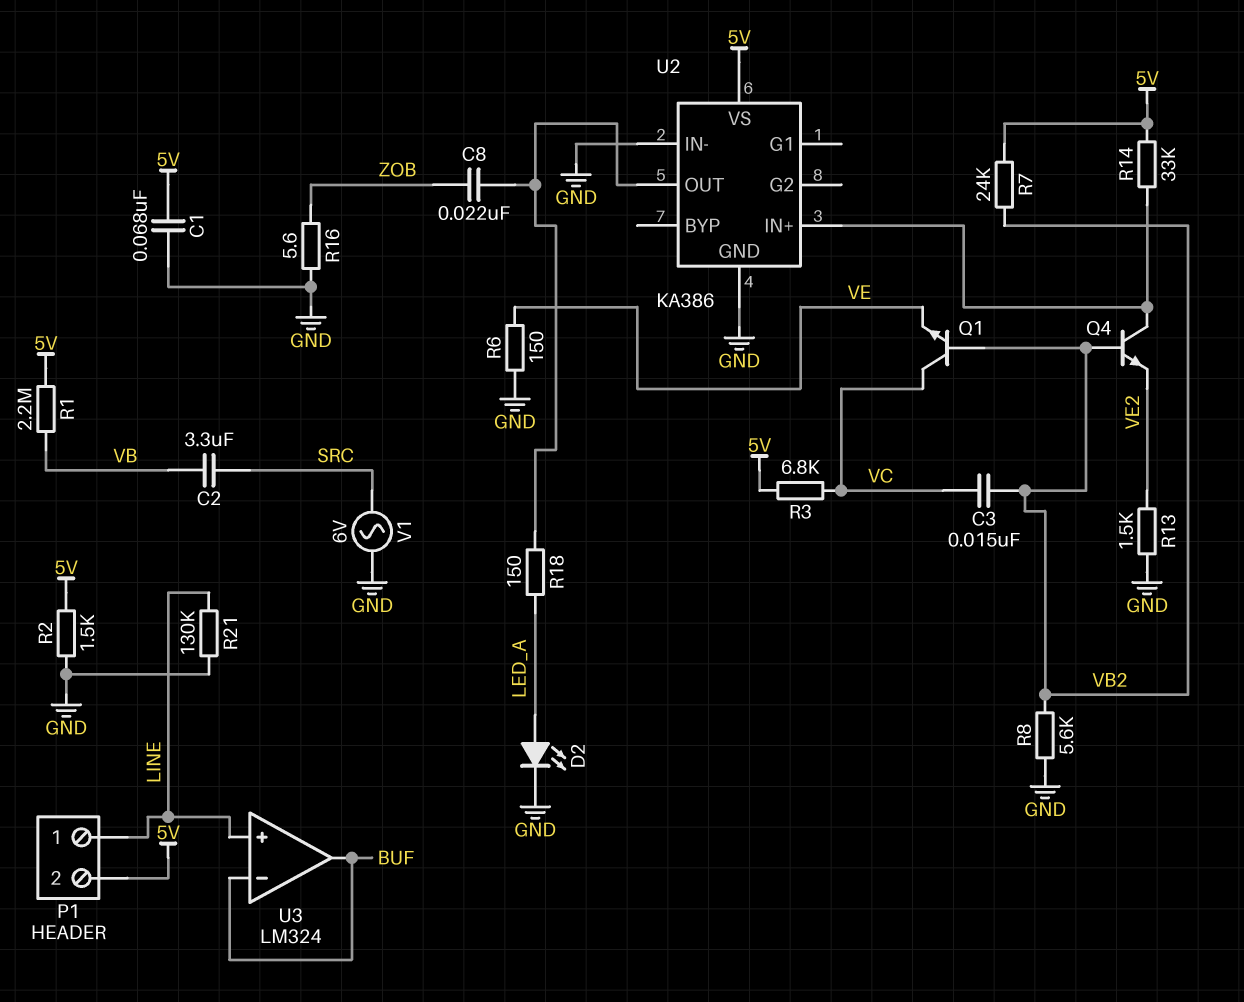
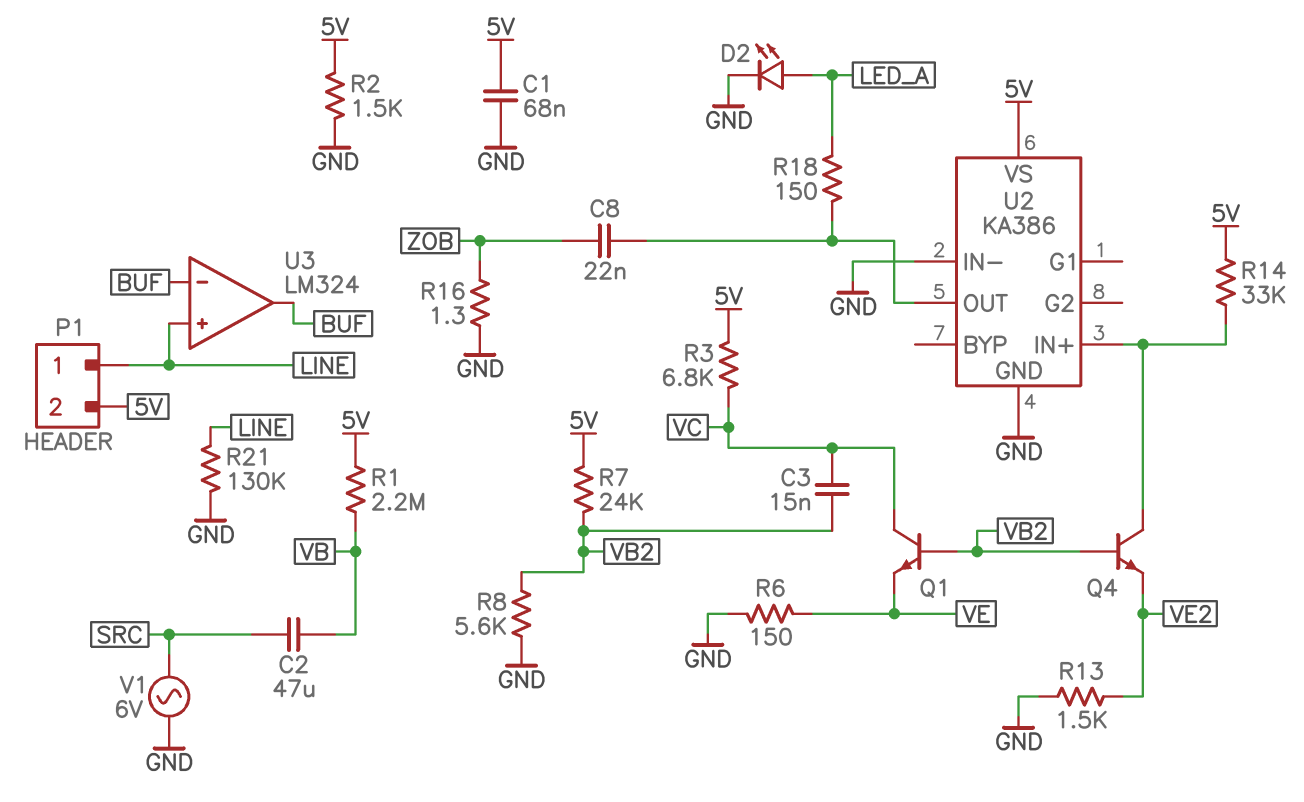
C2: 3.3uF (SRC, VB) -> 47uF (SRC, VB)
R16: 5.6 (GND, ZOB) -> 1.3 (GND, ZOB)

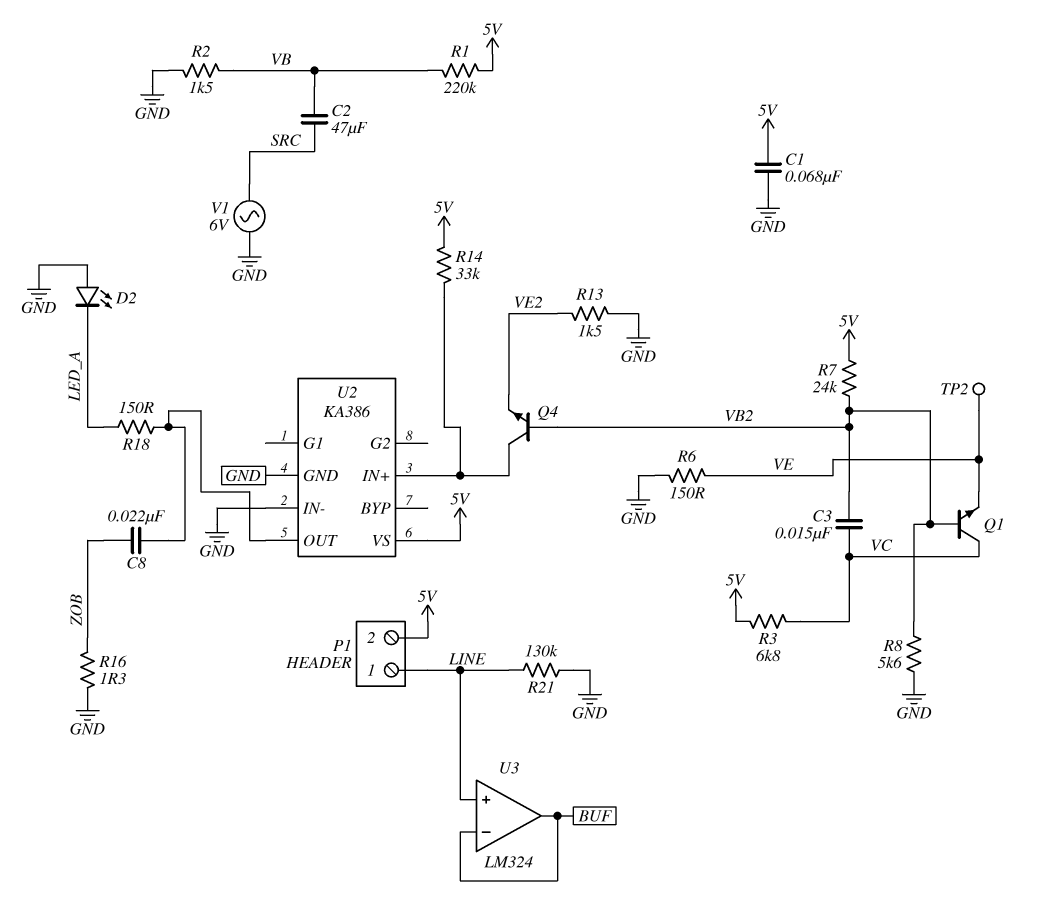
D2: LED (A LED_A, K GND) -> LED (A GND, K LED_A)
R1: 2.2M (5V, VB) -> 220k (5V, VB)
R2: 1.5k (5V, GND) -> 1.5k (GND, VB)
TP2: none -> test point (VE)

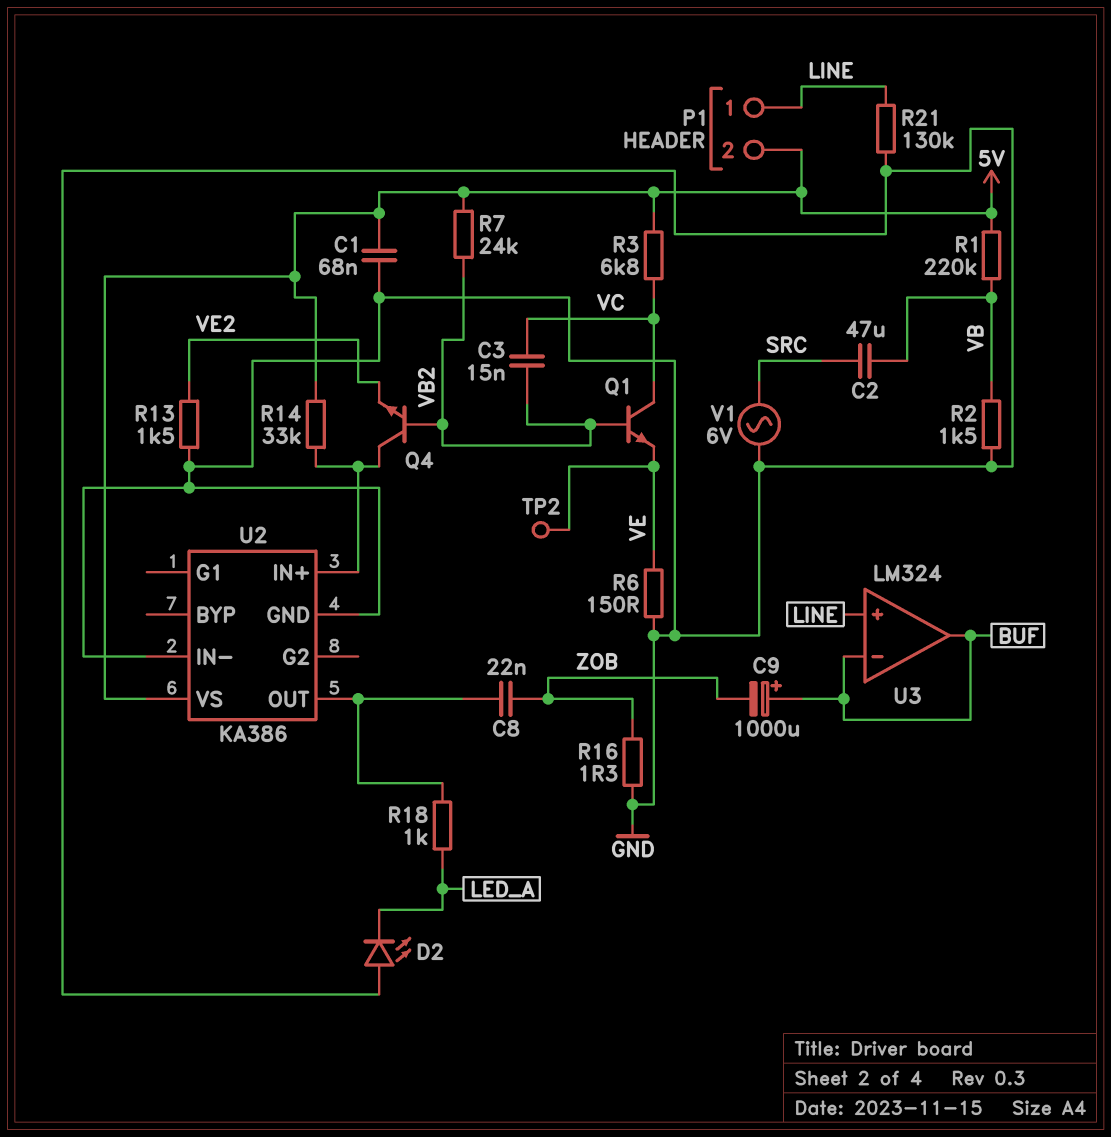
C9: none -> 1000uF (plus BUF, minus ZOB)
R8: 5.6k (GND, VB2) -> none
R18: 150 (LED_A, U2/OUT) -> 1k (LED_A, U2/OUT)

